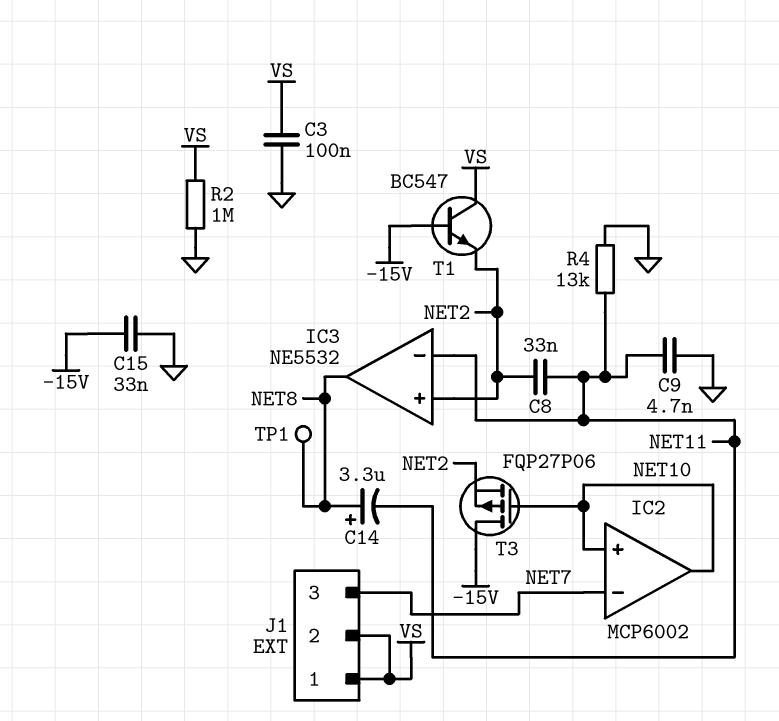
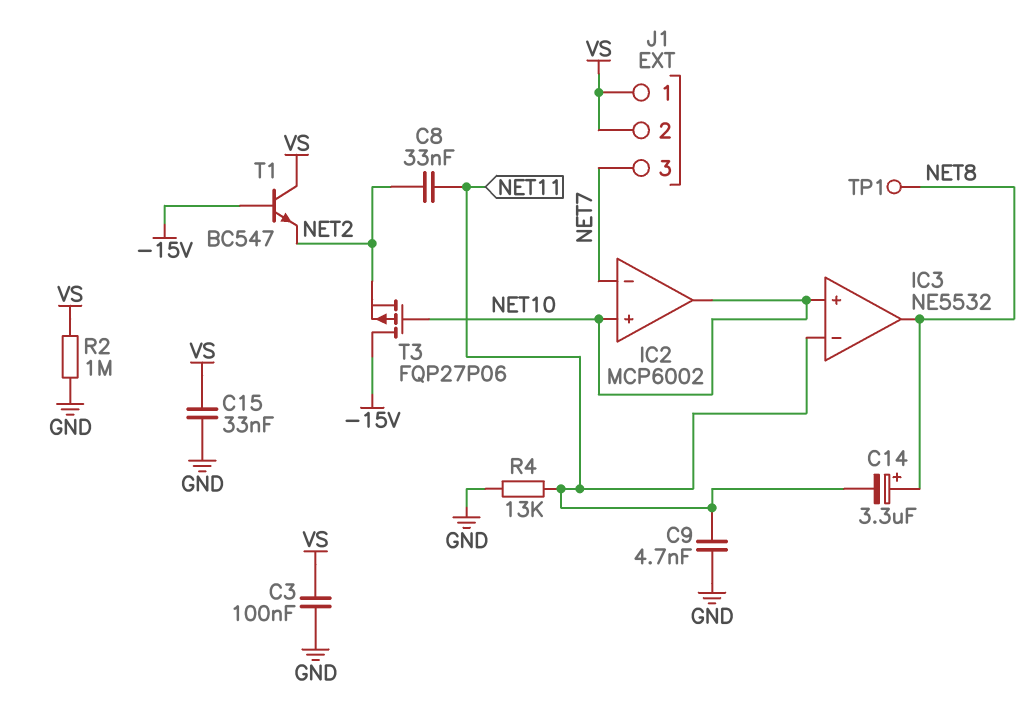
C15: 33nF (-15V, GND) -> 33nF (GND, VS)
IC3 pin in+: NET2 -> NET10

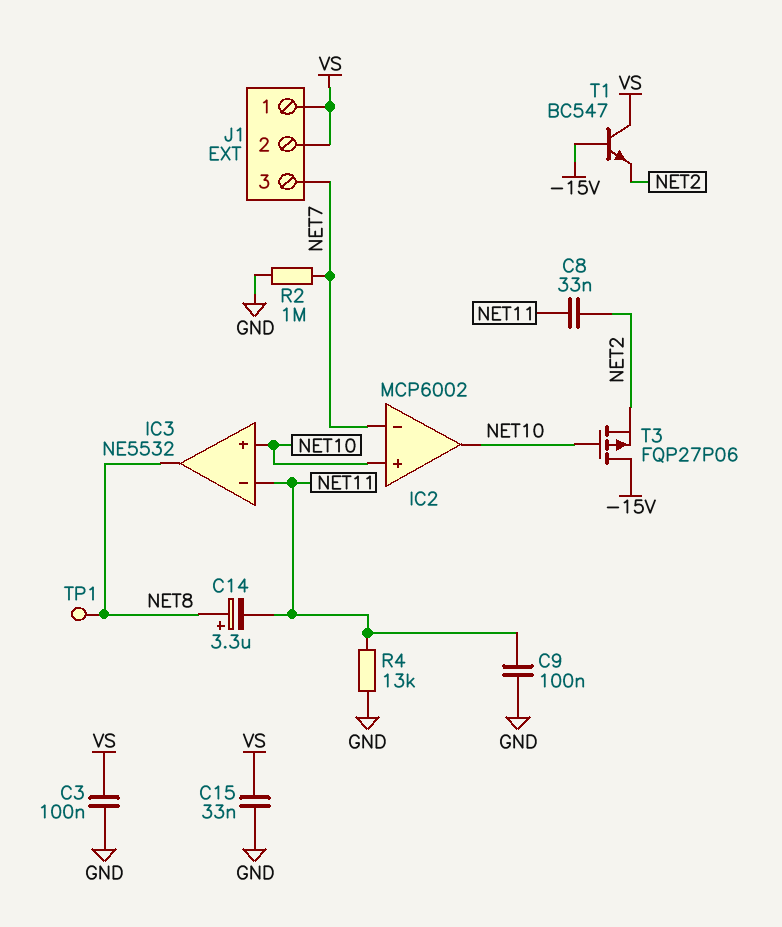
C9: 4.7nF (GND, NET11) -> 100nF (GND, NET11)
R2: 1M (GND, VS) -> 1M (GND, NET7)

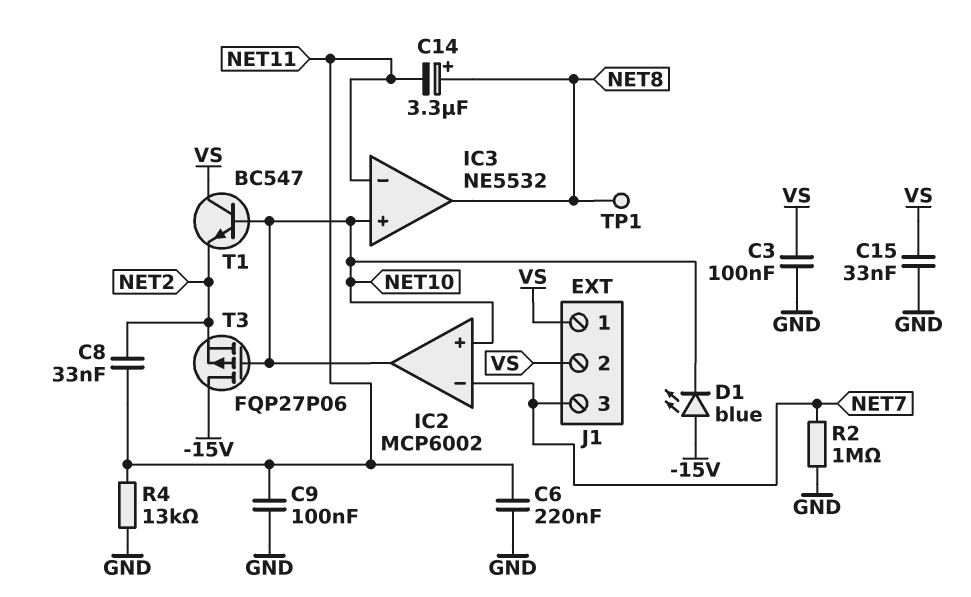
C6: none -> 220nF (GND, NET11)
D1: none -> LED blue (A -15V, K NET10)
T1: NPN BC547 (B -15V, C VS, E NET2) -> NPN BC547 (B NET10, C VS, E NET2)

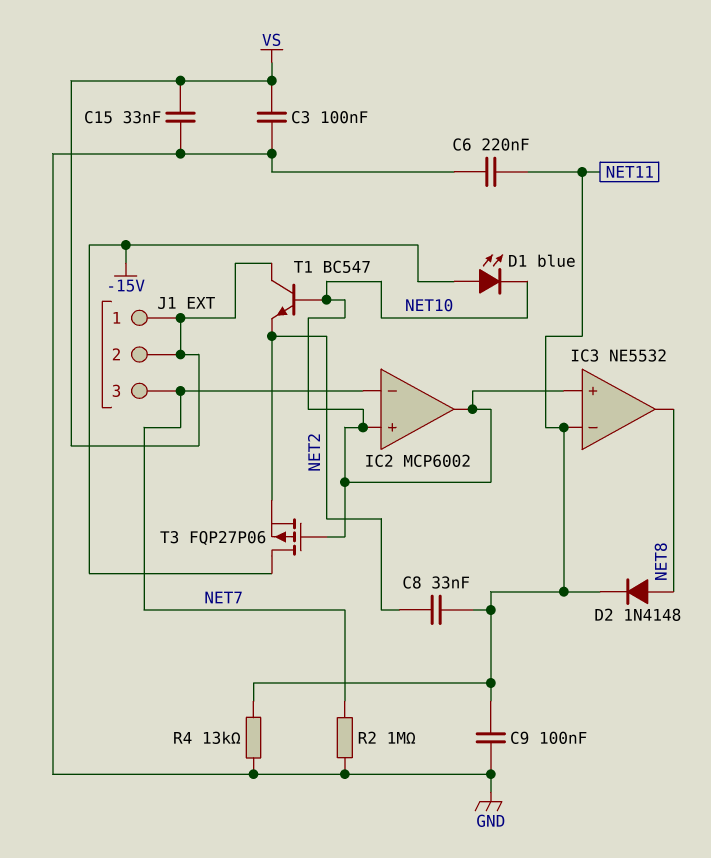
C14: 3.3uF (plus NET8, minus NET11) -> none
D2: none -> diode 1N4148 (A NET8, K NET11)
TP1: test point (NET8) -> none

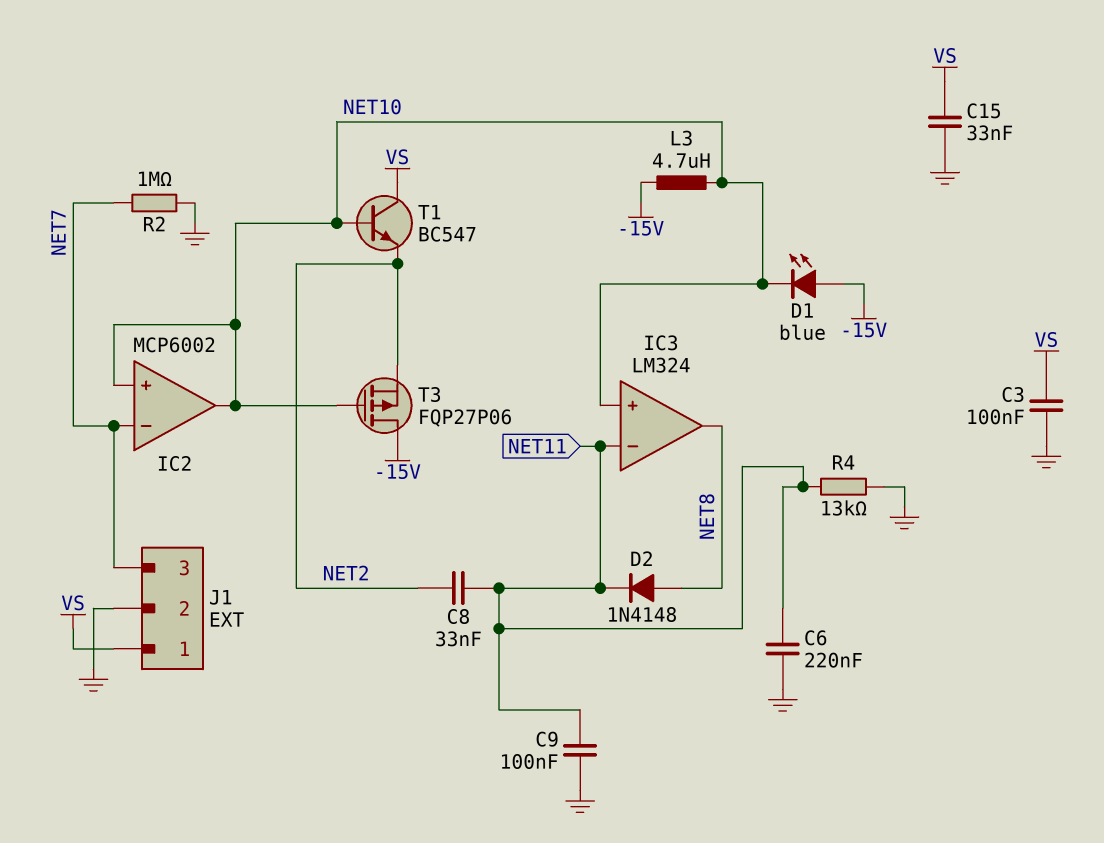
IC3: NE5532 -> LM324
J1 pin 2: VS -> GND
L3: none -> 4.7uH (-15V, NET10)

